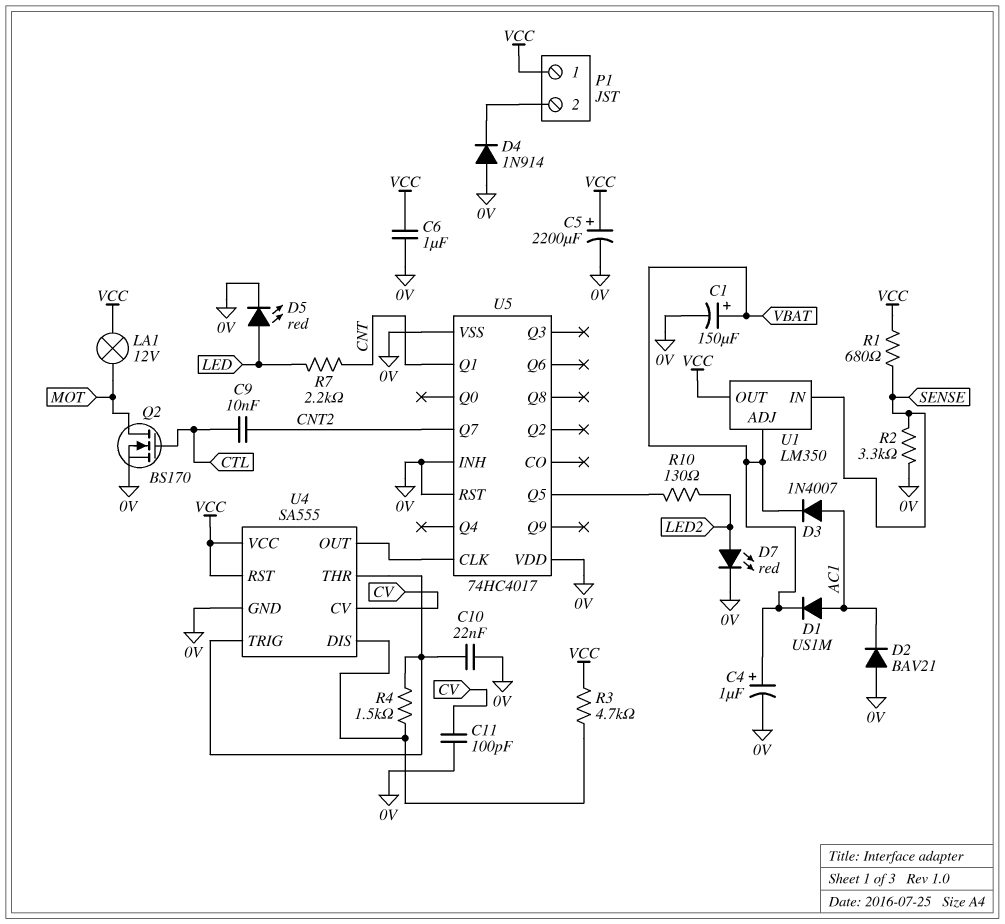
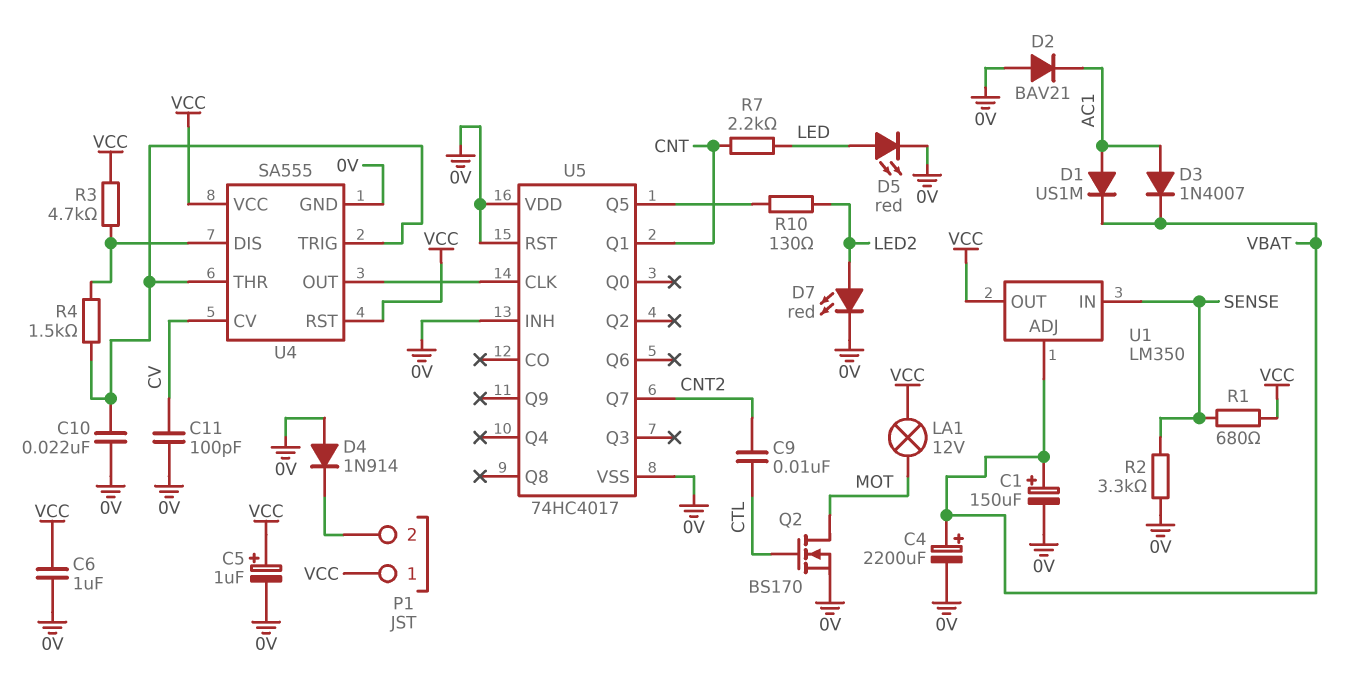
C4: 1uF (plus VBAT, minus 0V) -> 2200uF (plus VBAT, minus 0V)
C5: 2200uF (plus VCC, minus 0V) -> 1uF (plus VCC, minus 0V)

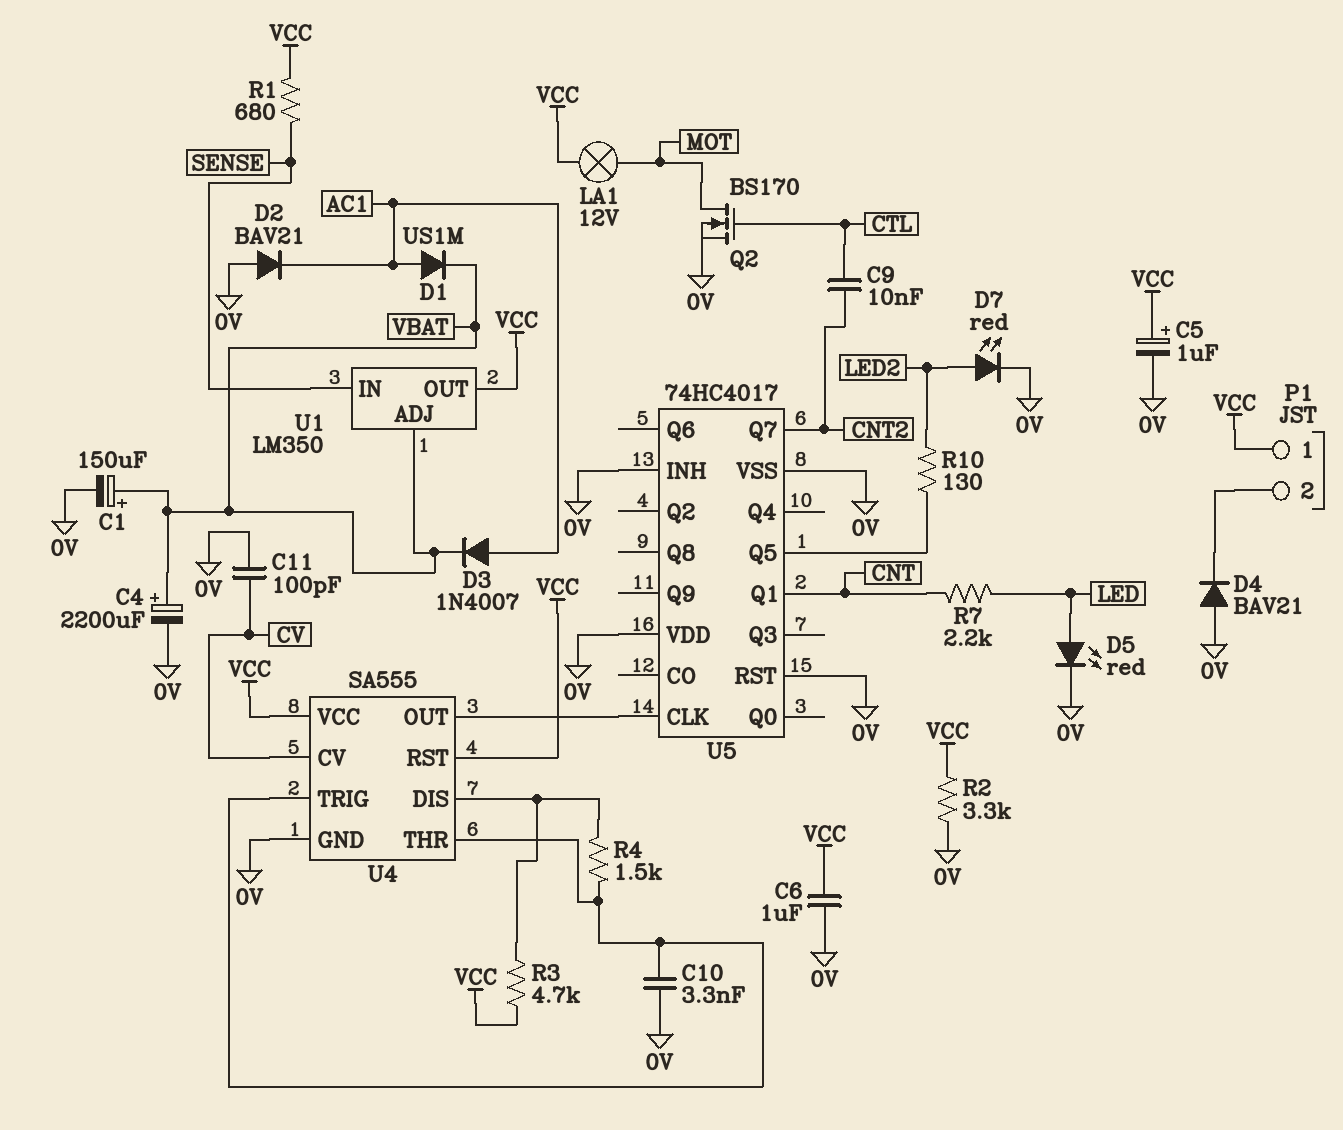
C10: 22nF (0V, U4/THR) -> 3.3nF (0V, U4/THR)
D4: diode 1N914 (A 0V, K P1/2) -> diode BAV21 (A 0V, K P1/2)
R2: 3.3k (0V, SENSE) -> 3.3k (0V, VCC)

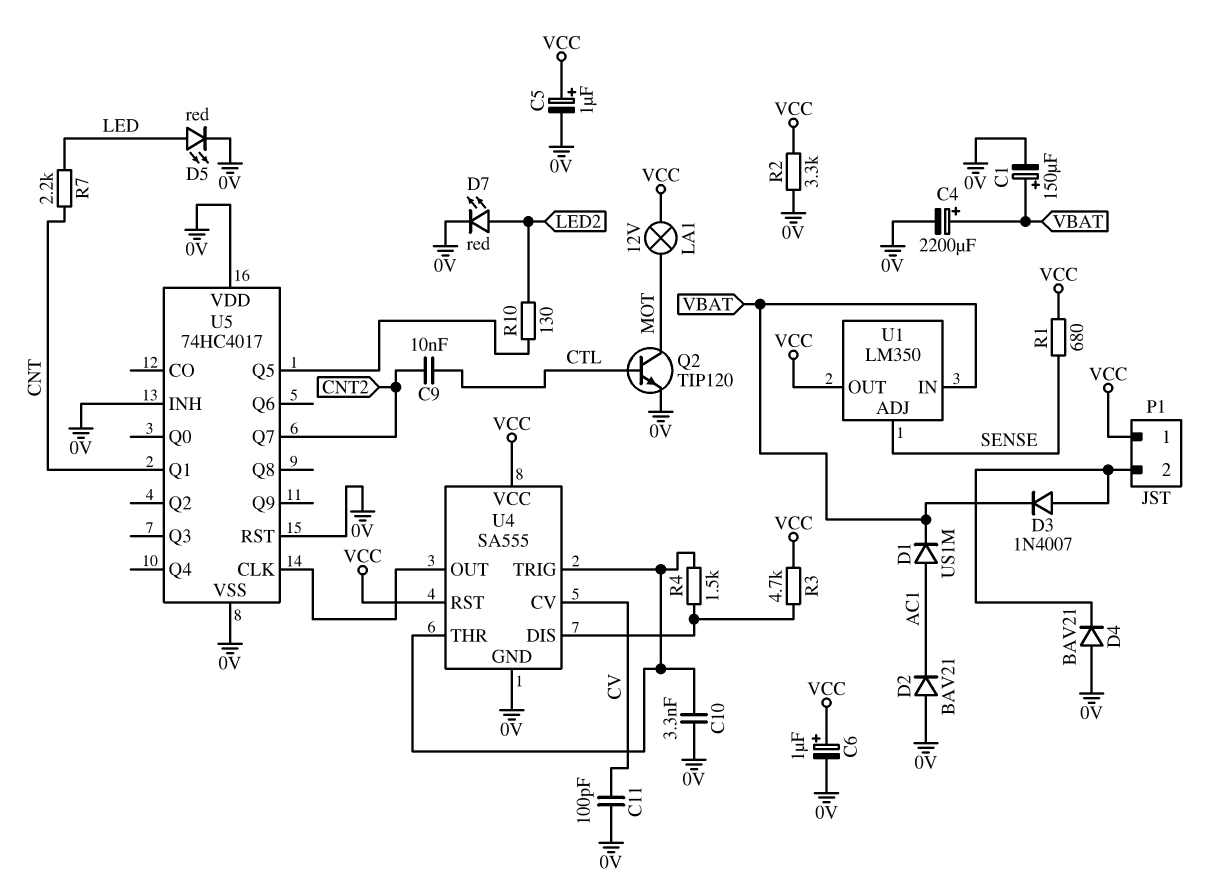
C6: 1uF (0V, VCC) -> 1uF (plus VCC, minus 0V)
D3: diode 1N4007 (A AC1, K VBAT) -> diode 1N4007 (A P1/2, K VBAT)
Q2: NMOS BS170 (G CTL, D MOT, S 0V) -> NPN TIP120 (B CTL, C MOT, E 0V)
U1 pin ADJ: VBAT -> SENSE
U1 pin IN: SENSE -> VBAT

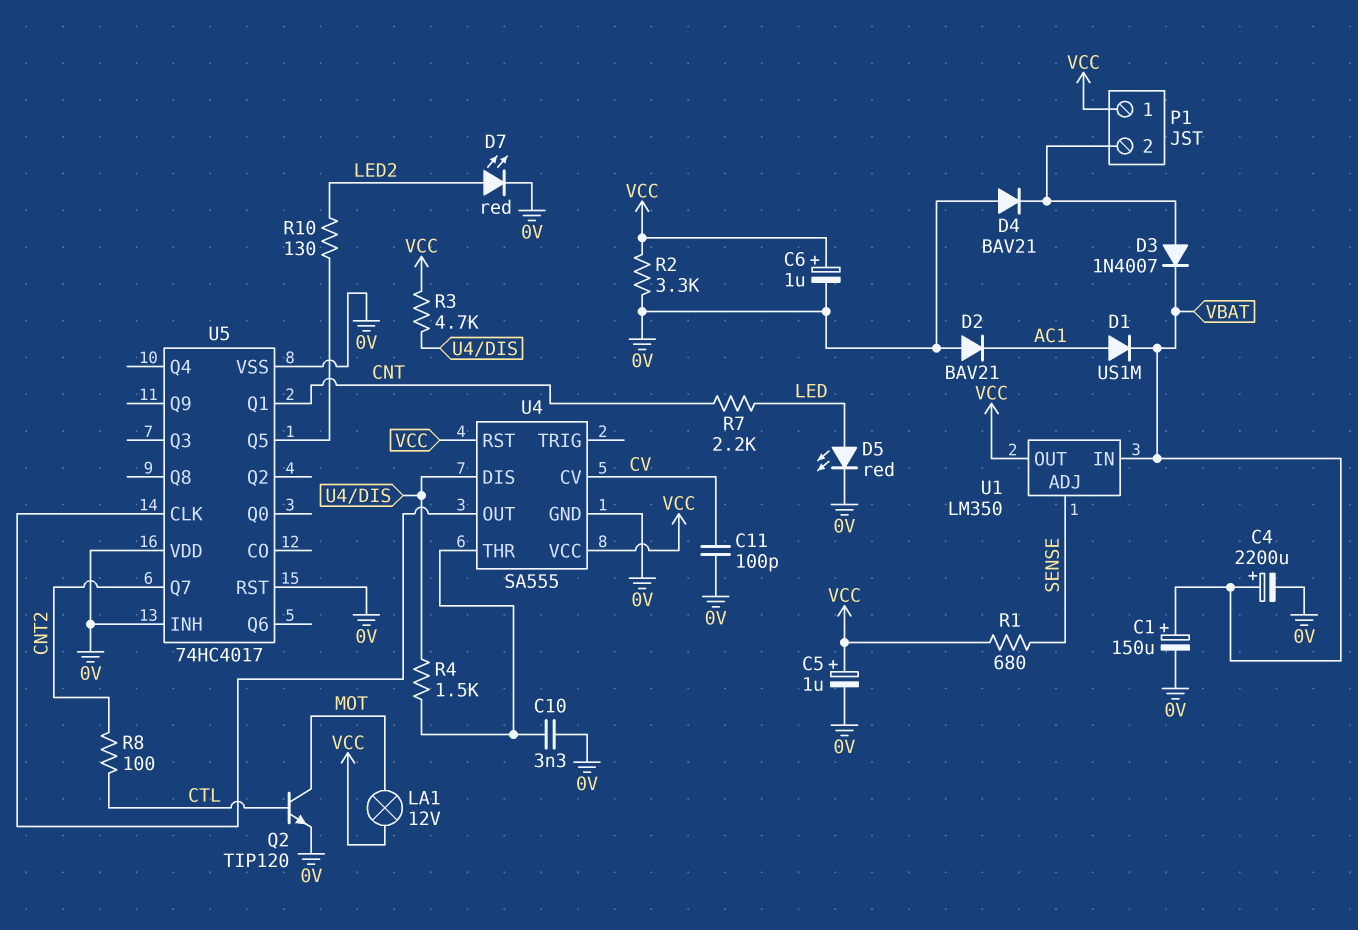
C9: 10nF (CNT2, CTL) -> none
R8: none -> 100 (CNT2, CTL)
U4 pin TRIG: U4/THR -> none

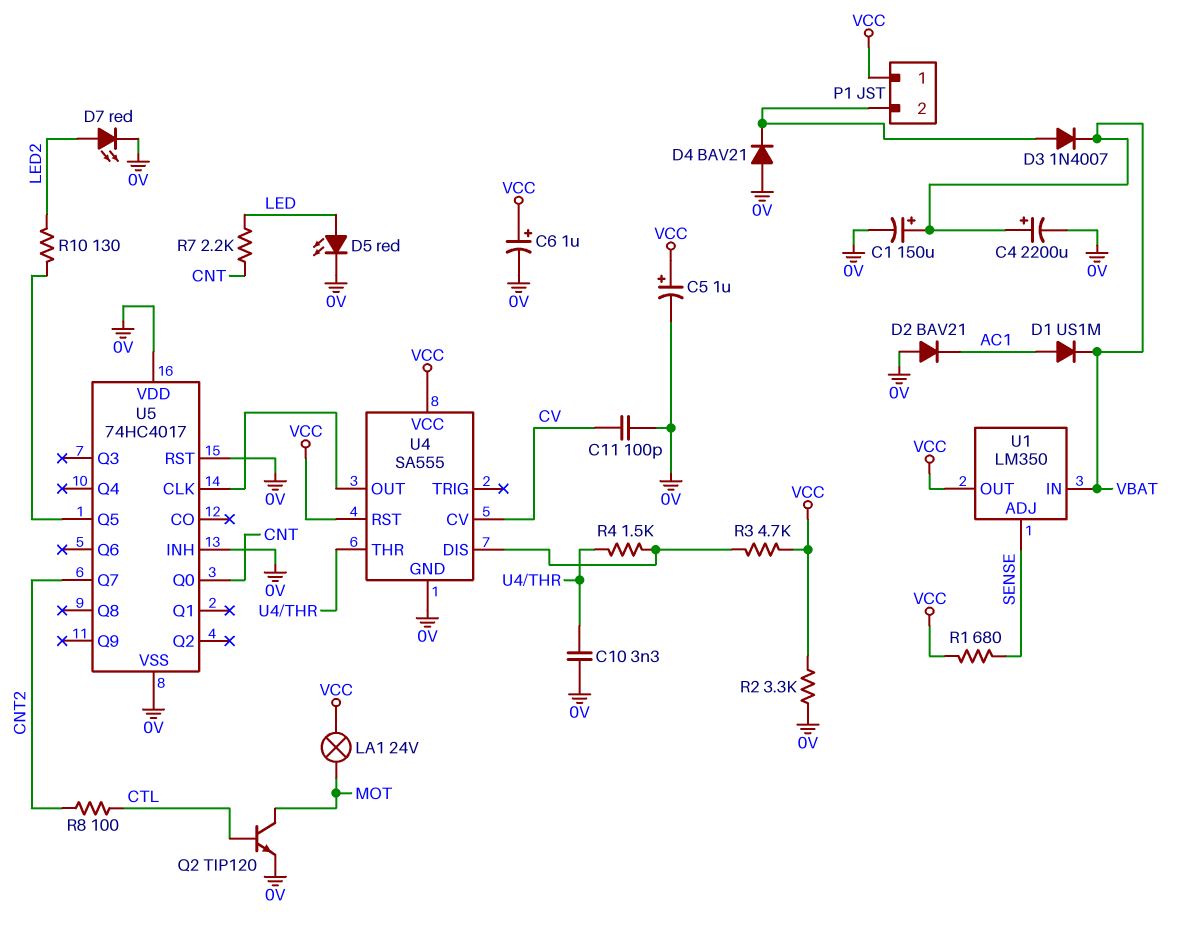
LA1: lamp 12V (MOT, VCC) -> lamp 24V (MOT, VCC)
U5 pin Q0: none -> CNT
U5 pin Q1: CNT -> none

